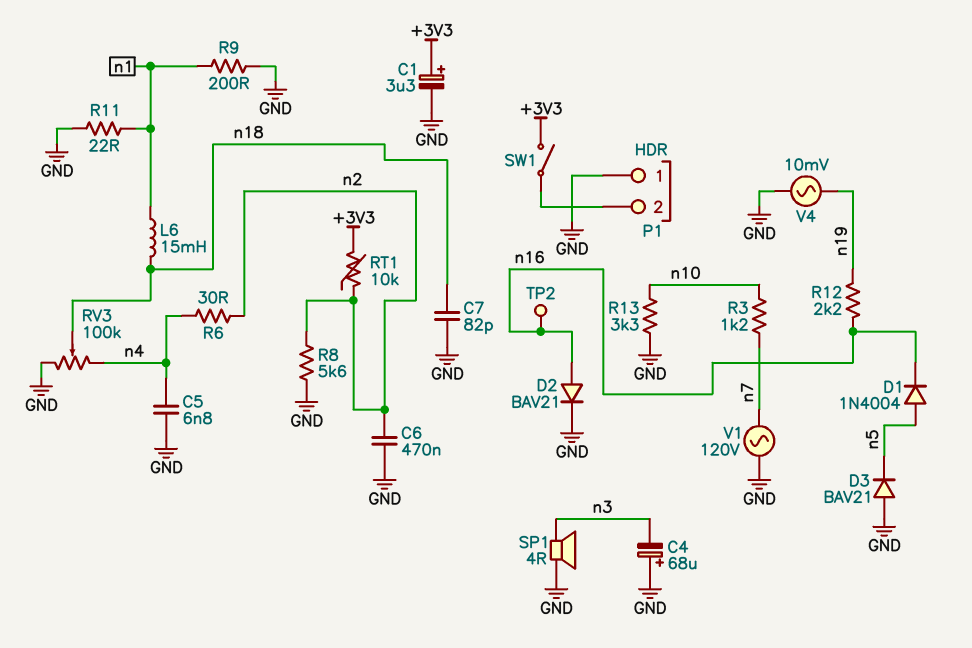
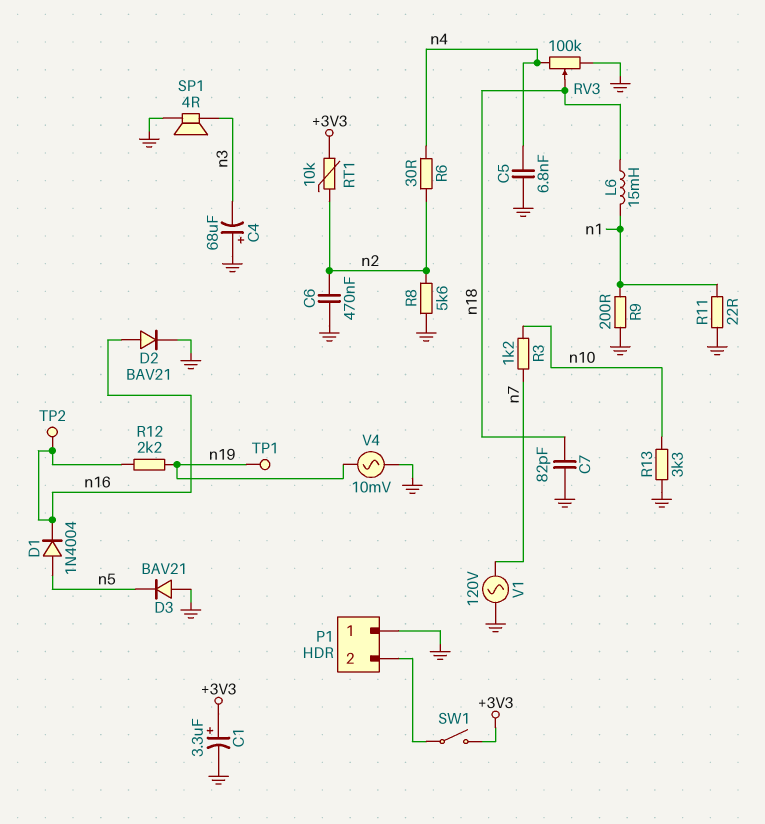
TP1: none -> test point (n19)

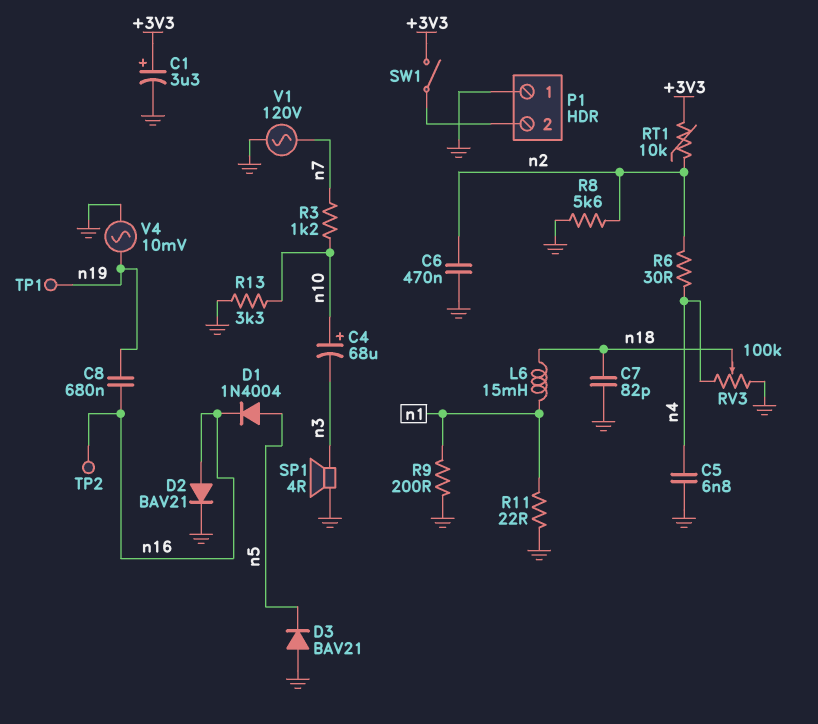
C4: 68uF (plus GND, minus n3) -> 68uF (plus n10, minus n3)
C8: none -> 680nF (n16, n19)
R12: 2.2k (n16, n19) -> none

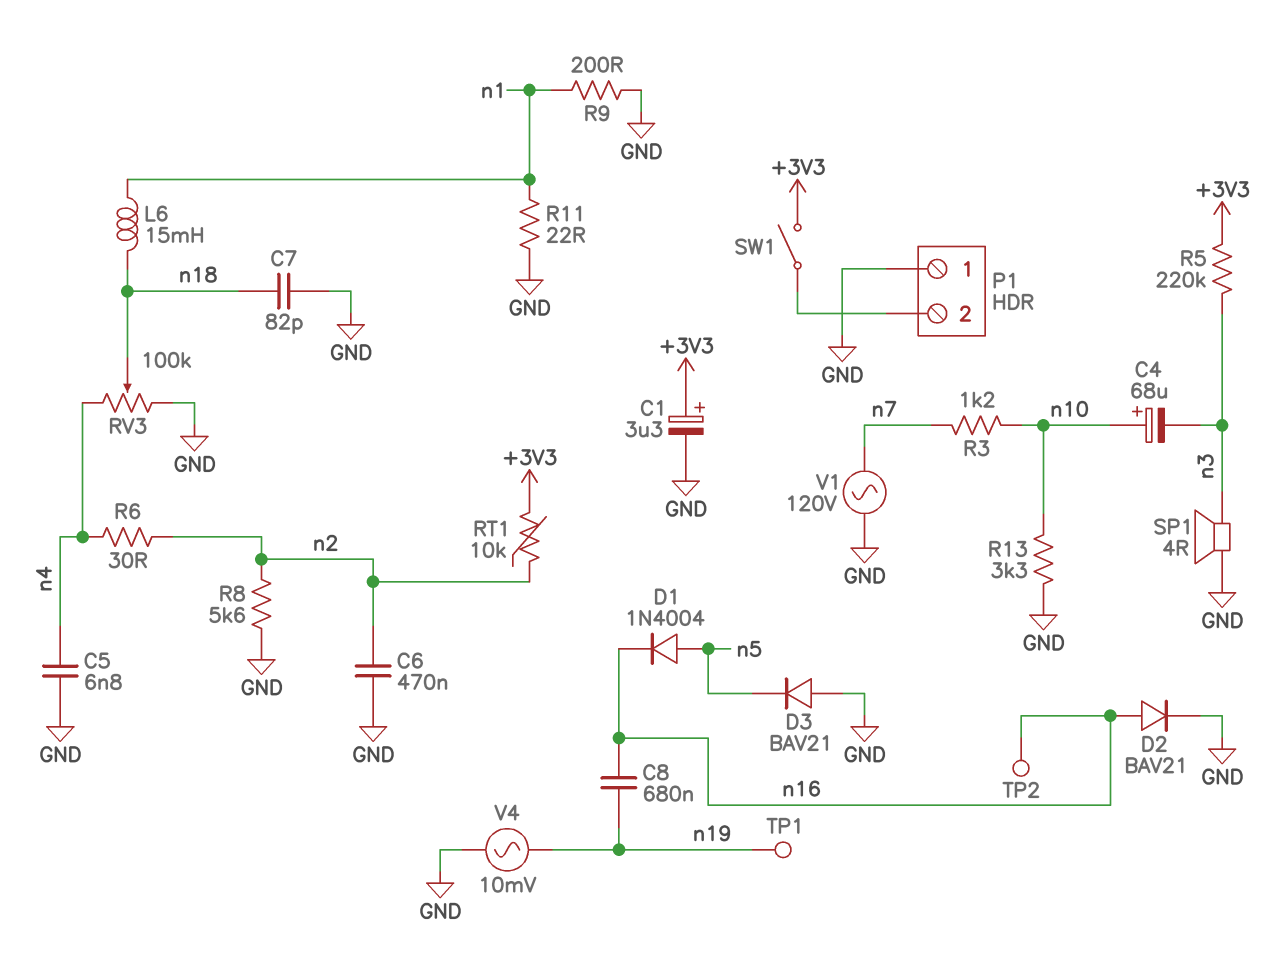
R5: none -> 220k (+3V3, n3)

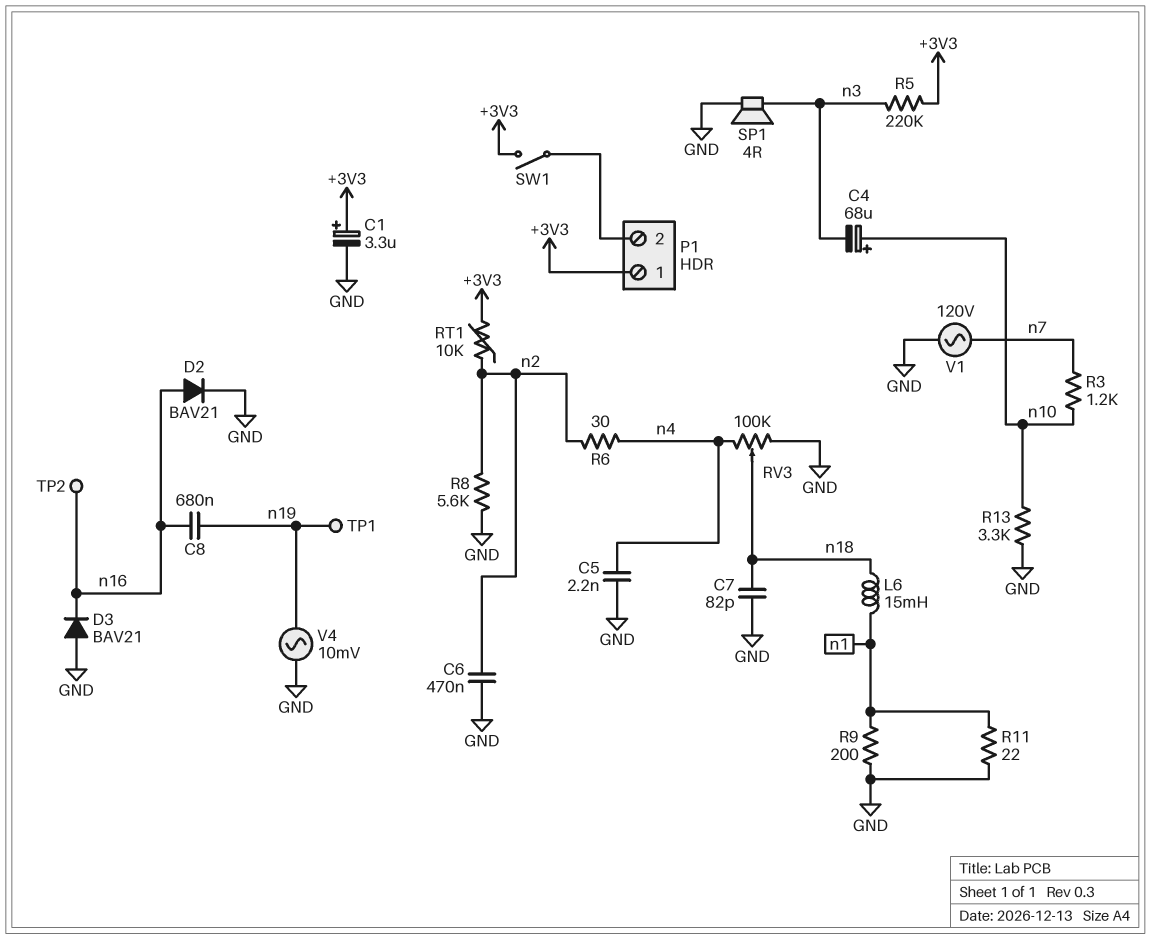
C5: 6.8nF (GND, n4) -> 2.2nF (GND, n4)
D1: diode 1N4004 (A n5, K n16) -> none
D3: diode BAV21 (A GND, K n5) -> diode BAV21 (A GND, K n16)
P1 pin 1: GND -> +3V3

